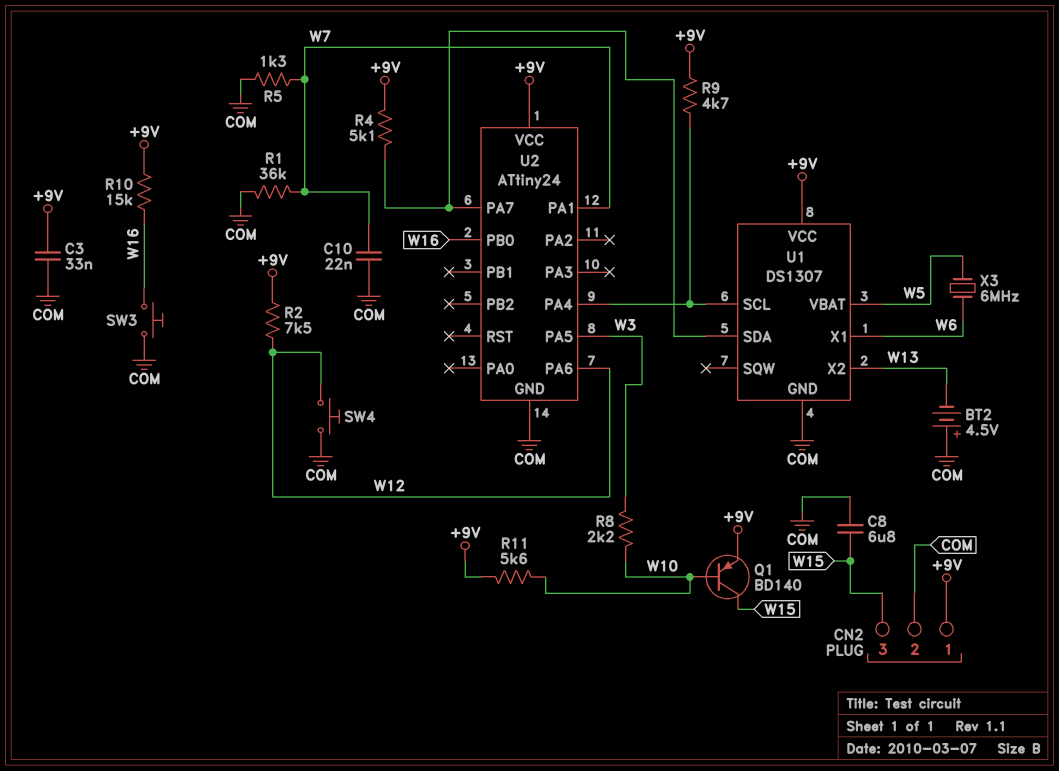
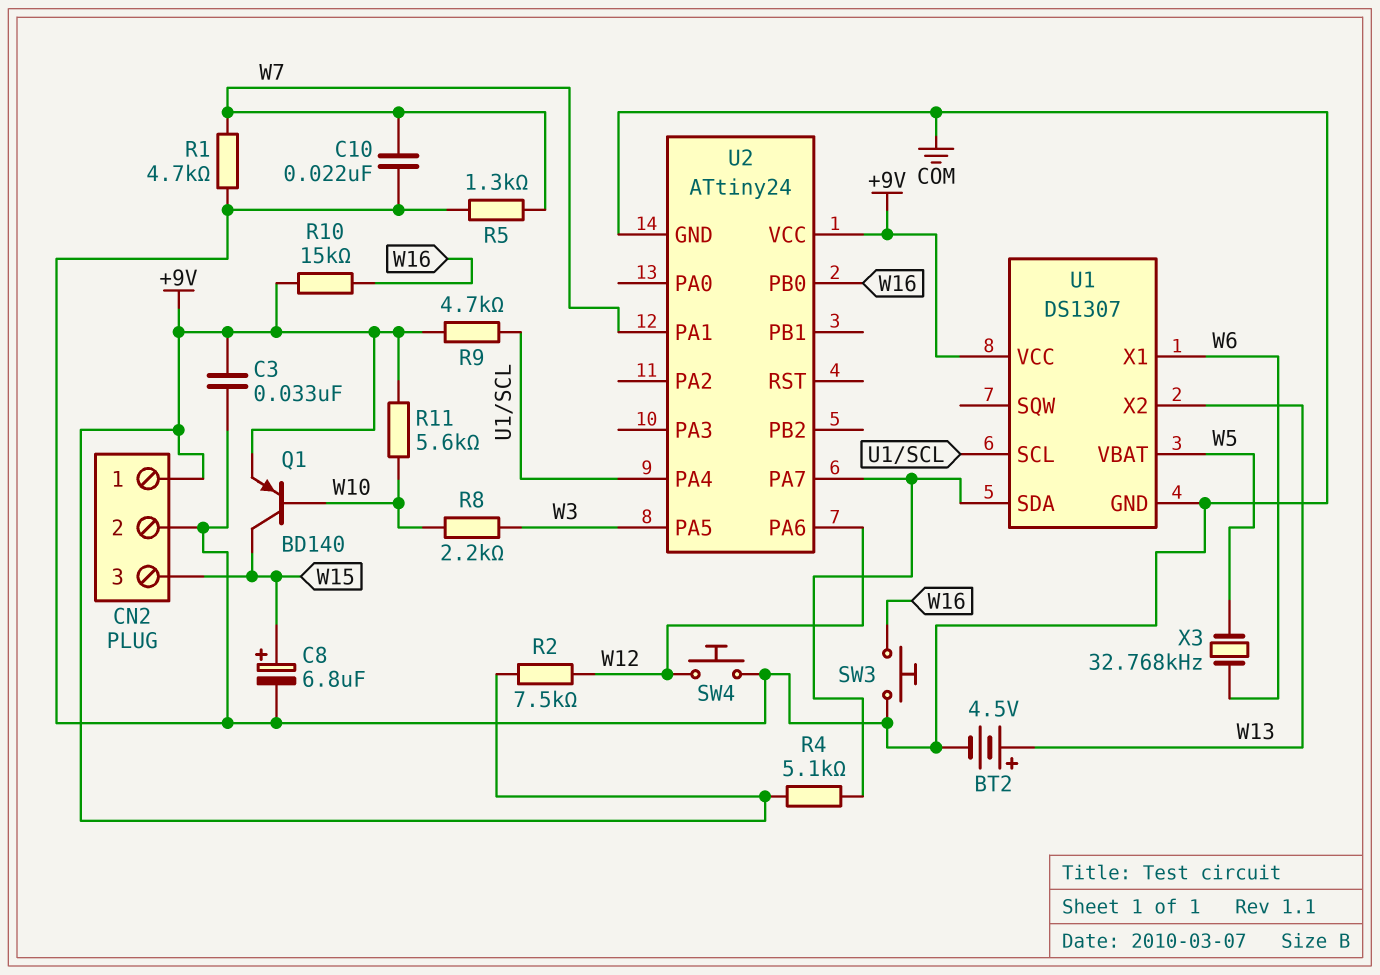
BT2: 4.5V (plus COM, minus W13) -> 4.5V (plus W13, minus COM)
C8: 6.8uF (COM, W15) -> 6.8uF (plus W15, minus COM)
R1: 36k (COM, W7) -> 4.7k (COM, W7)
X3: 6MHz (W5, W6) -> 32.768kHz (W5, W6)

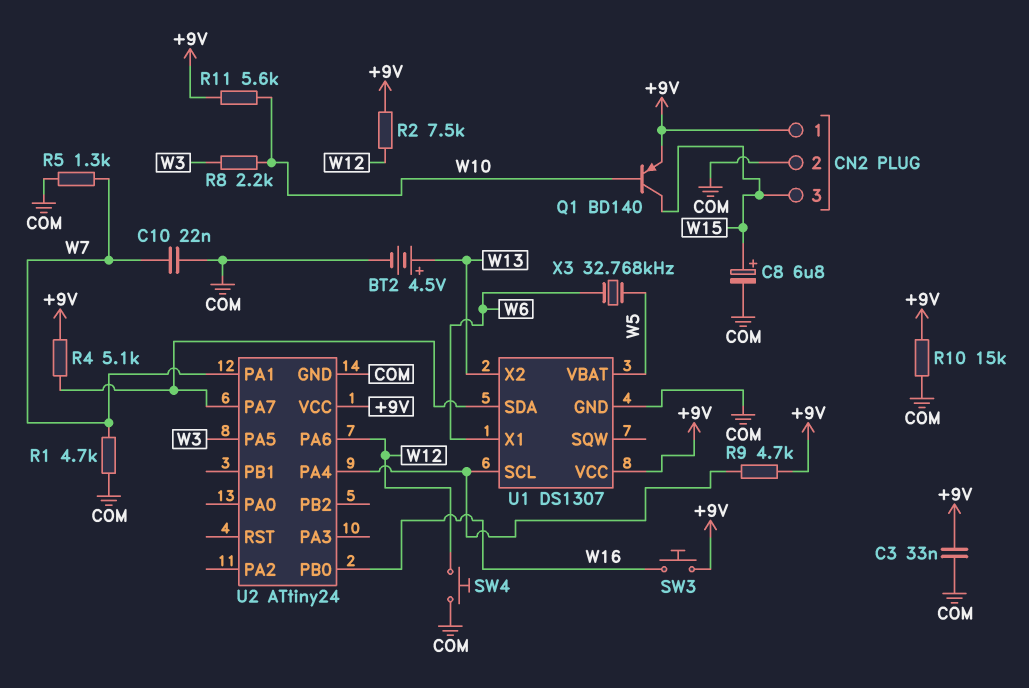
R10: 15k (+9V, W16) -> 15k (+9V, COM)
SW3: button (COM, W16) -> button (+9V, W16)

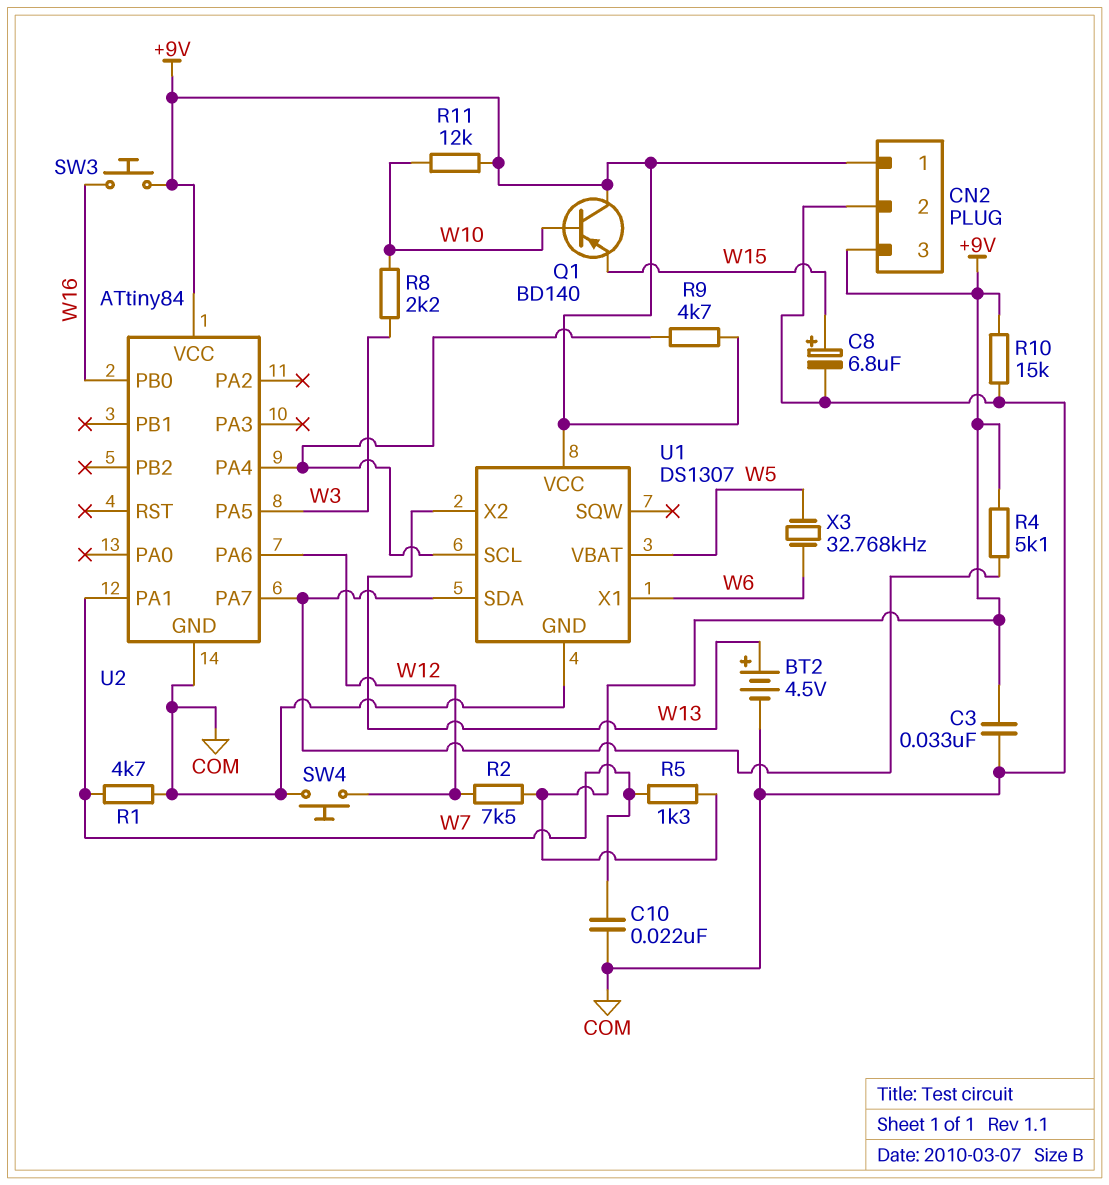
CN2 pin 3: W15 -> +9V
Q1: PNP BD140 (B W10, C W15, E +9V) -> PNP BD140 (B W10, C +9V, E W15)
R5: 1.3k (COM, W7) -> 1.3k (+9V, W7)
R11: 5.6k (+9V, W10) -> 12k (+9V, W10)
U2: ATtiny24 -> ATtiny84

